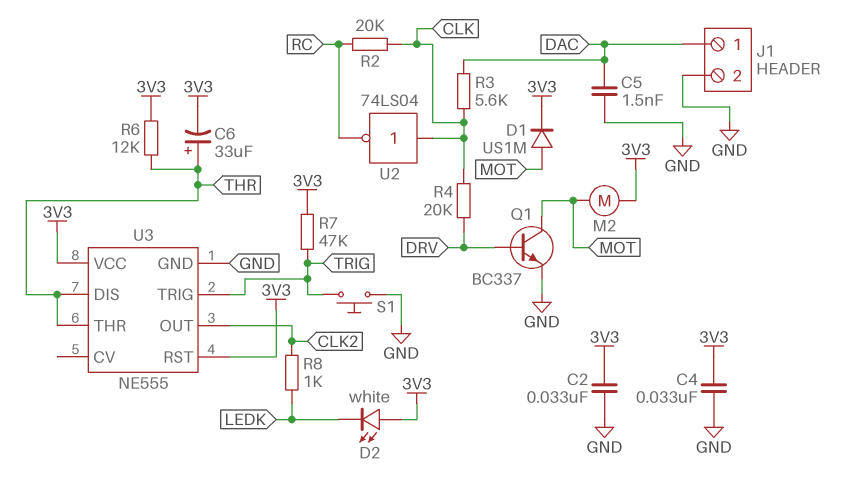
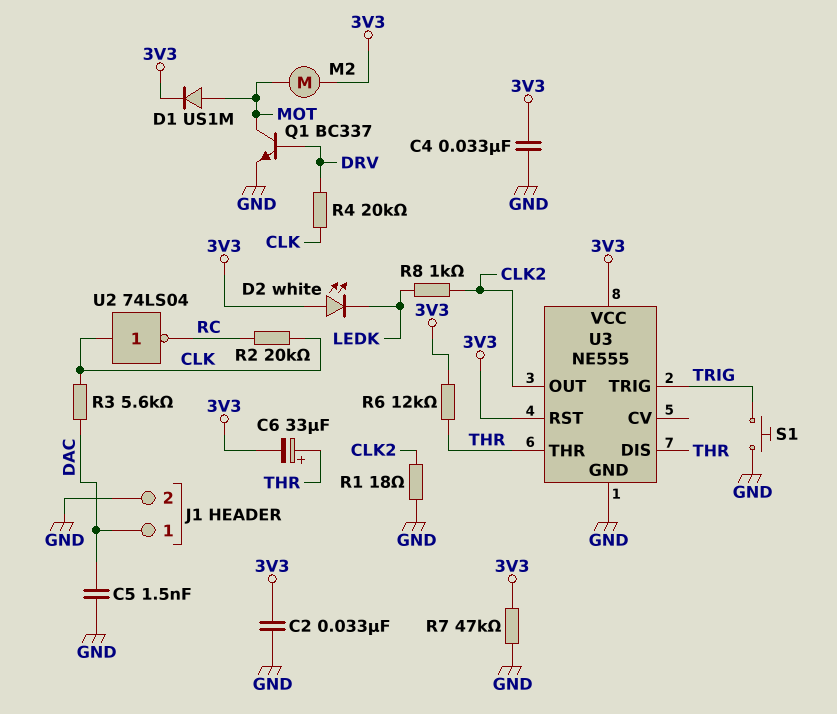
R1: none -> 18 (CLK2, GND)
R7: 47k (3V3, TRIG) -> 47k (3V3, GND)

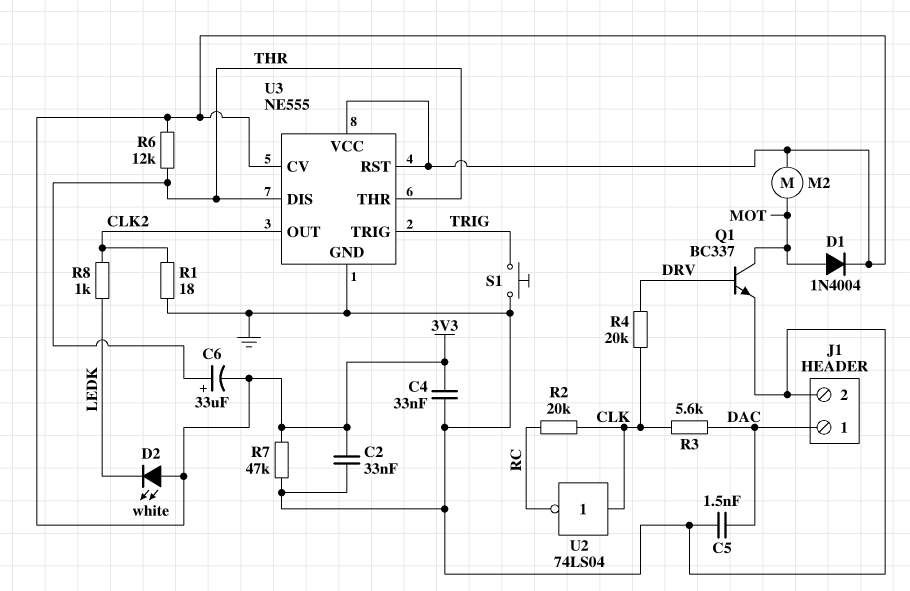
D1: diode US1M (A MOT, K 3V3) -> diode 1N4004 (A MOT, K 3V3)
U3 pin CV: none -> 3V3

